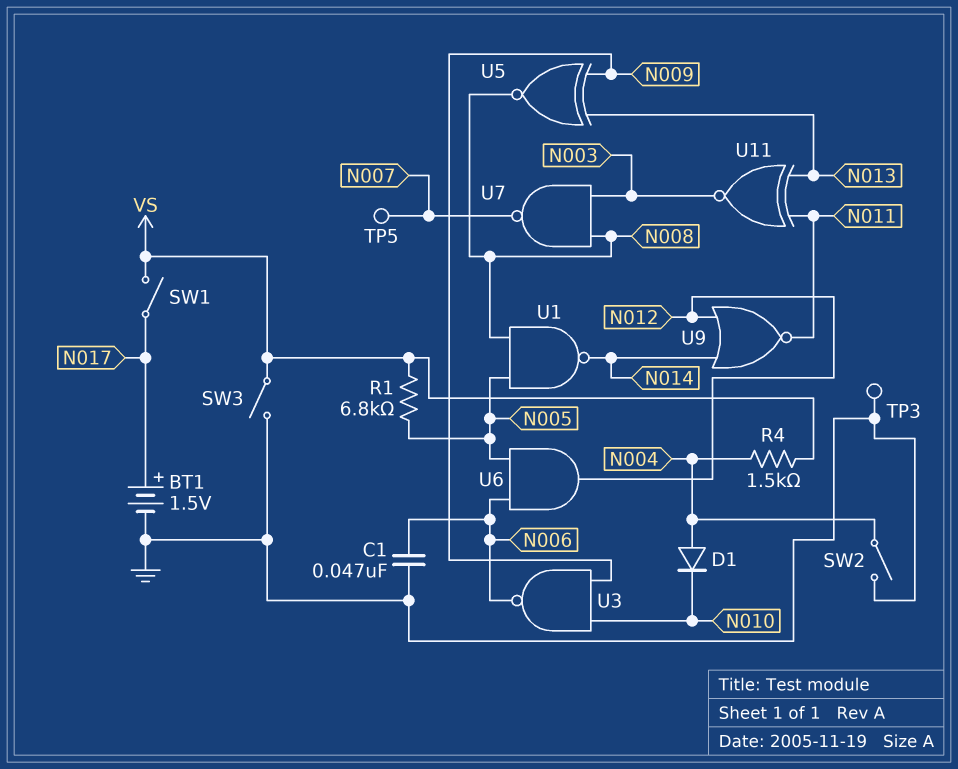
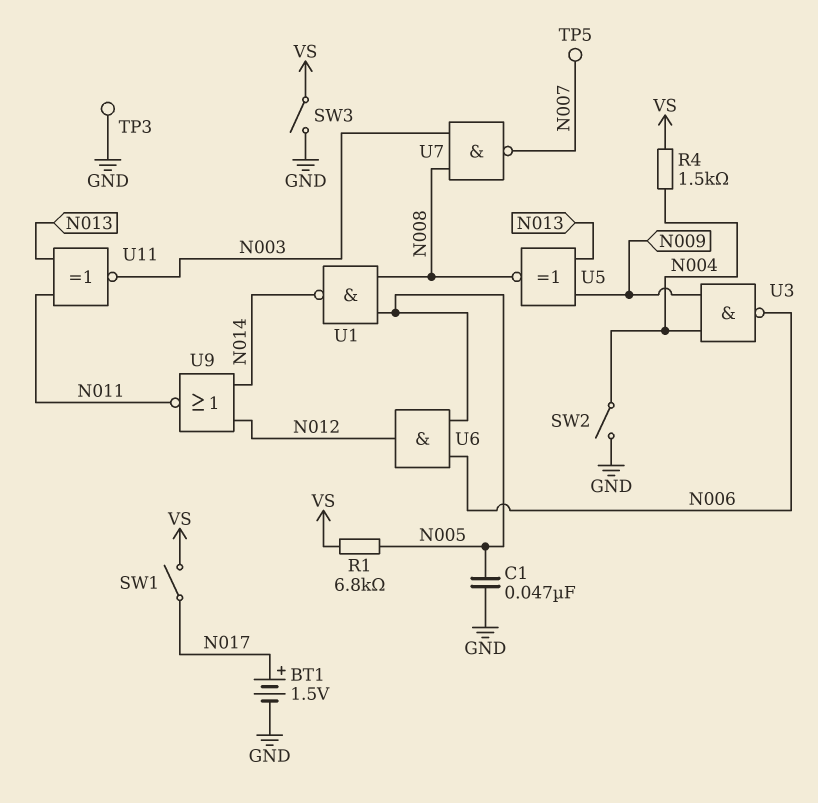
C1: 47nF (GND, N006) -> 47nF (GND, N005)
D1: diode (A N004, K N010) -> none
U3: NAND (in N009, in N010, out N006) -> NAND (in N004, in N009, out N006)

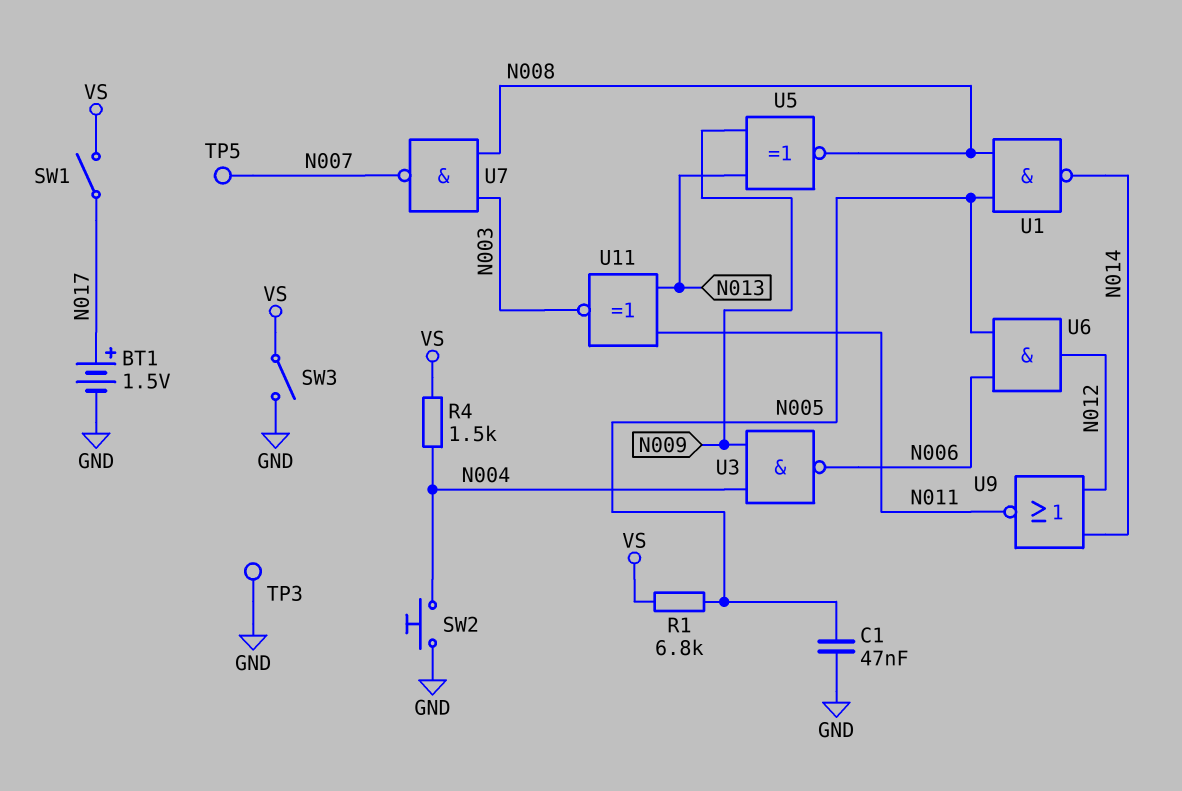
SW2: switch (GND, N004) -> button (GND, N004)

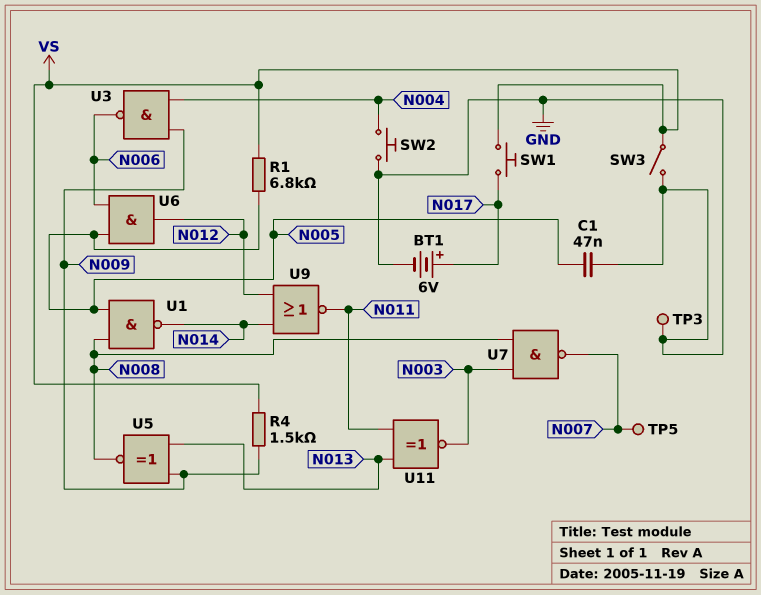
BT1: 1.5V (plus N017, minus GND) -> 6V (plus N017, minus GND)
R4: 1.5k (N004, VS) -> 1.5k (N009, VS)
SW1: switch (N017, VS) -> button (N017, VS)

